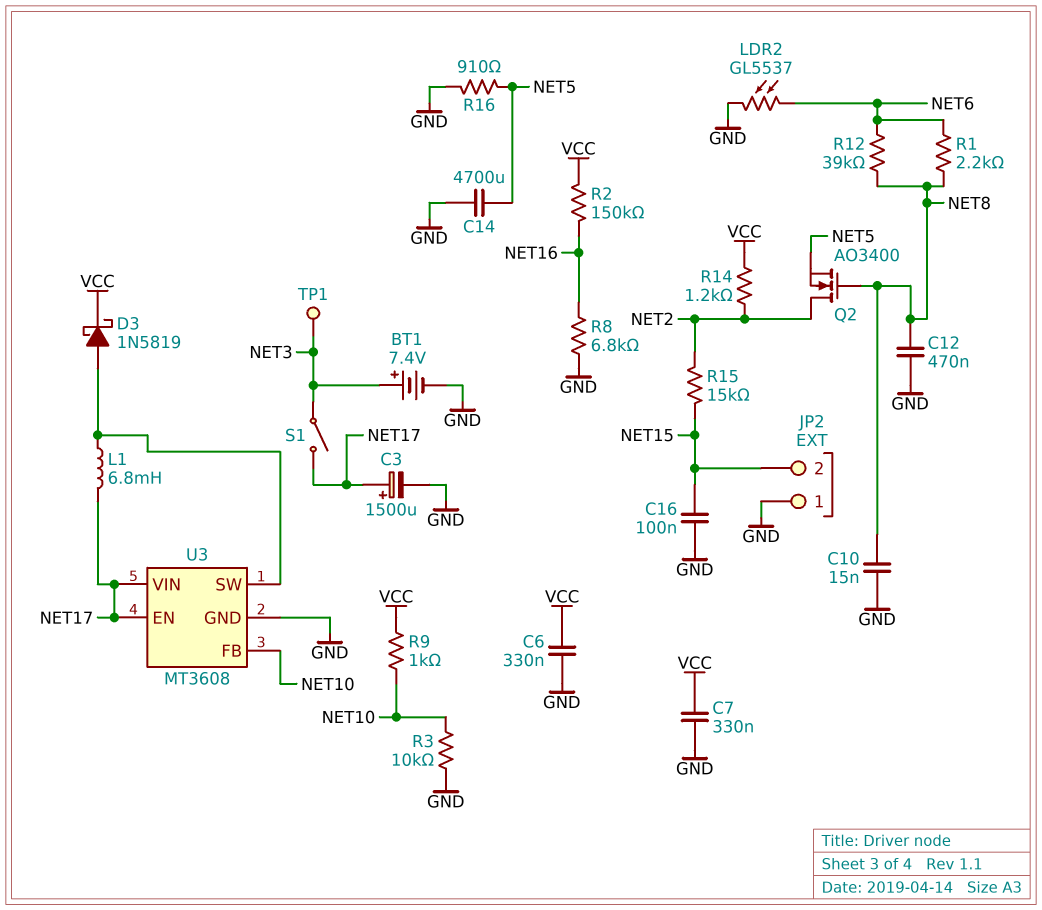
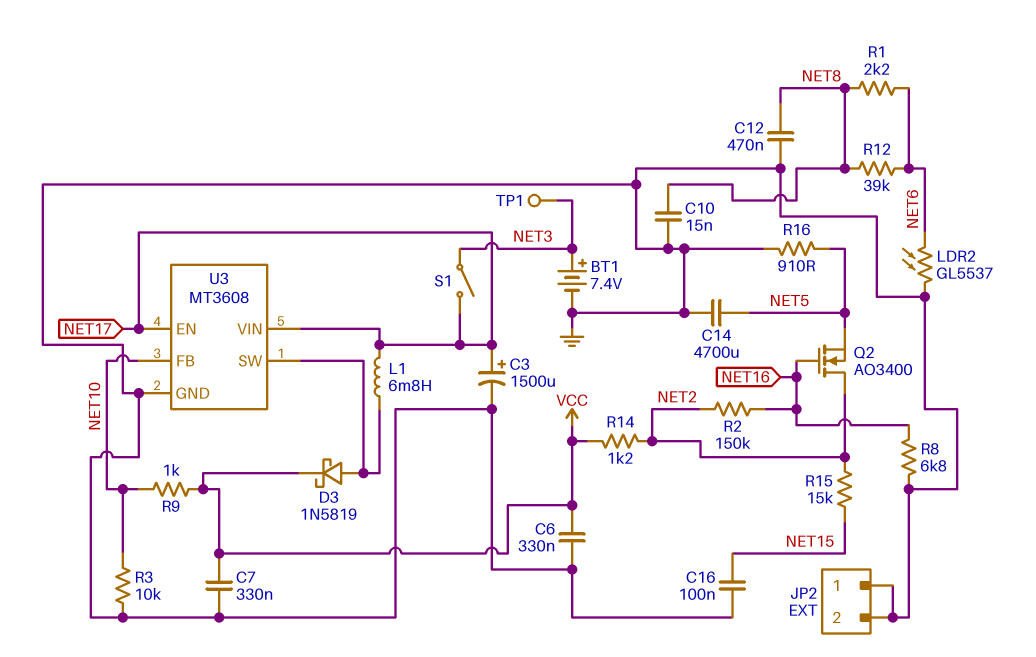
JP2 pin 2: NET15 -> GND
Q2: NMOS AO3400 (G NET8, D NET2, S NET5) -> NMOS AO3400 (G NET16, D NET2, S NET5)
R2: 150k (NET16, VCC) -> 150k (NET2, NET16)

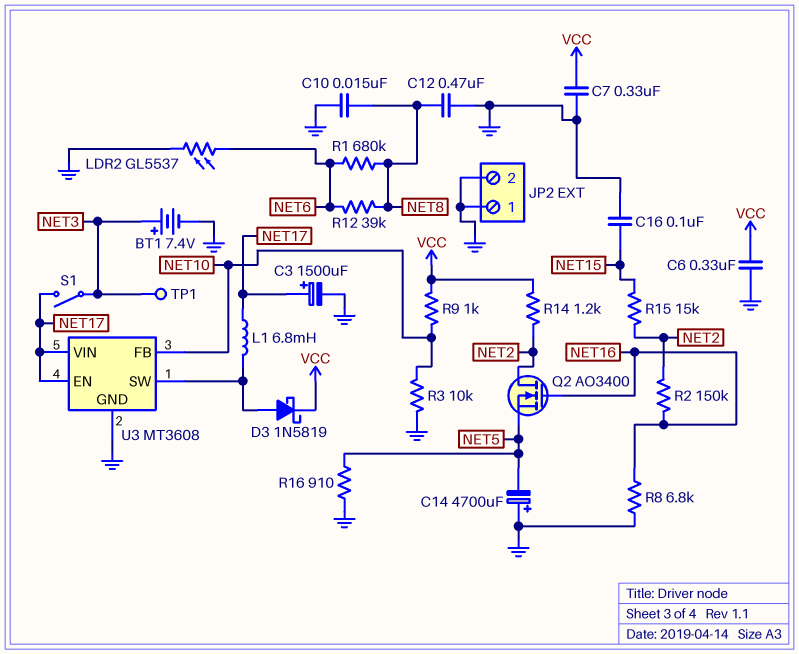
C14: 4700uF (GND, NET5) -> 4700uF (plus GND, minus NET5)
R1: 2.2k (NET6, NET8) -> 680k (NET6, NET8)

